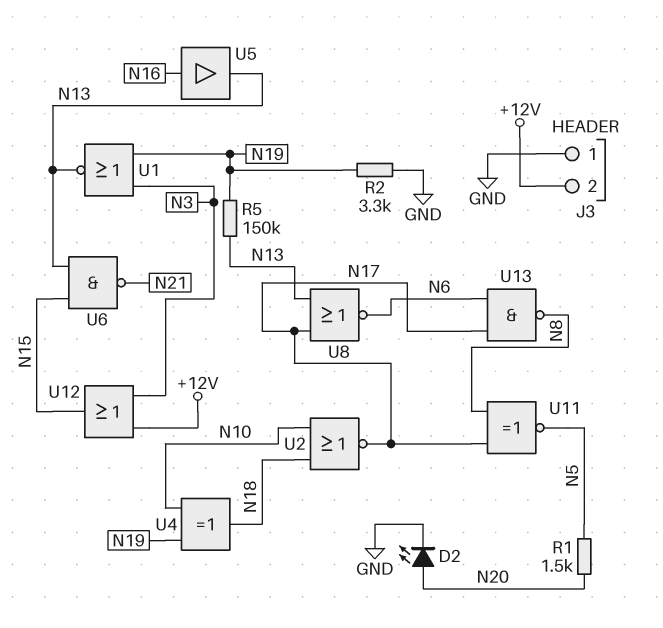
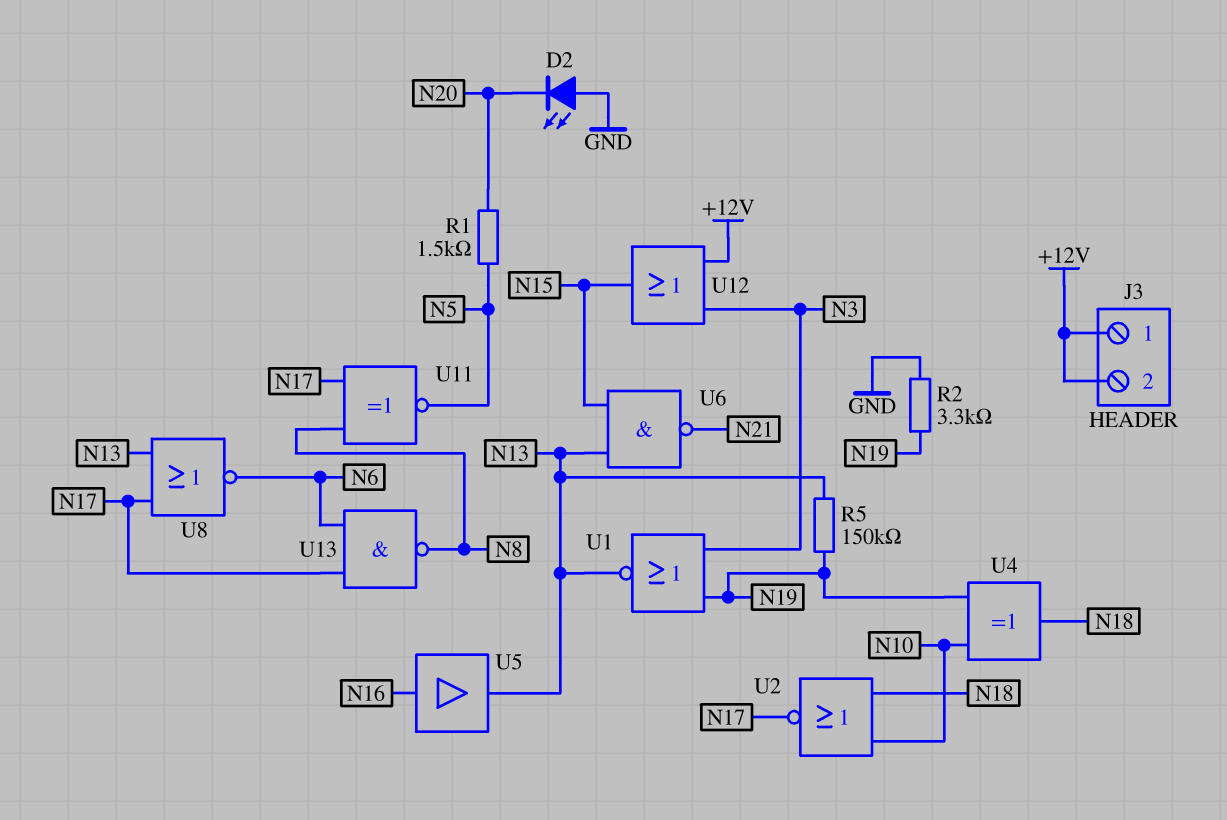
D2: LED (A N20, K GND) -> LED (A GND, K N20)
J3 pin 1: GND -> +12V

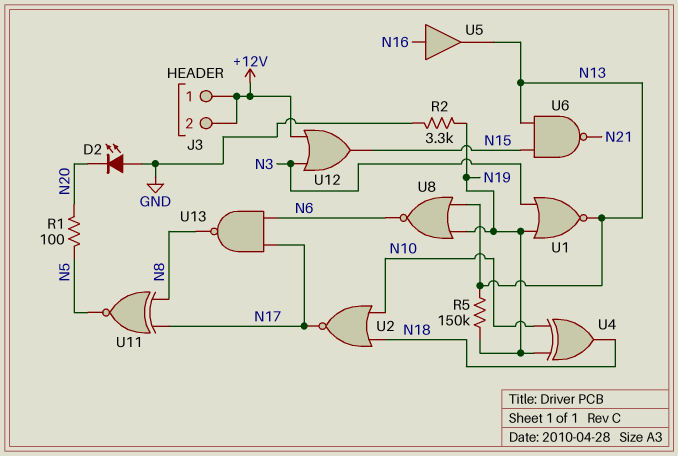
R1: 1.5k (N5, N20) -> 100 (N5, N20)
U8: NOR (in N13, in N17, out N6) -> NOR (in N13, in N19, out N6)

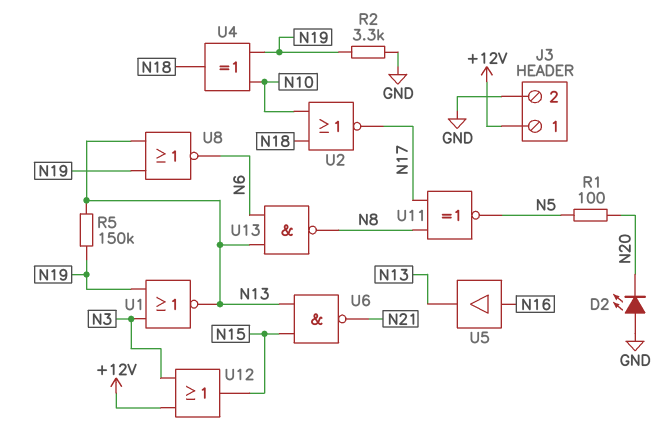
J3 pin 2: +12V -> GND
U13: NAND (in N6, in N17, out N8) -> NAND (in N6, in N13, out N8)

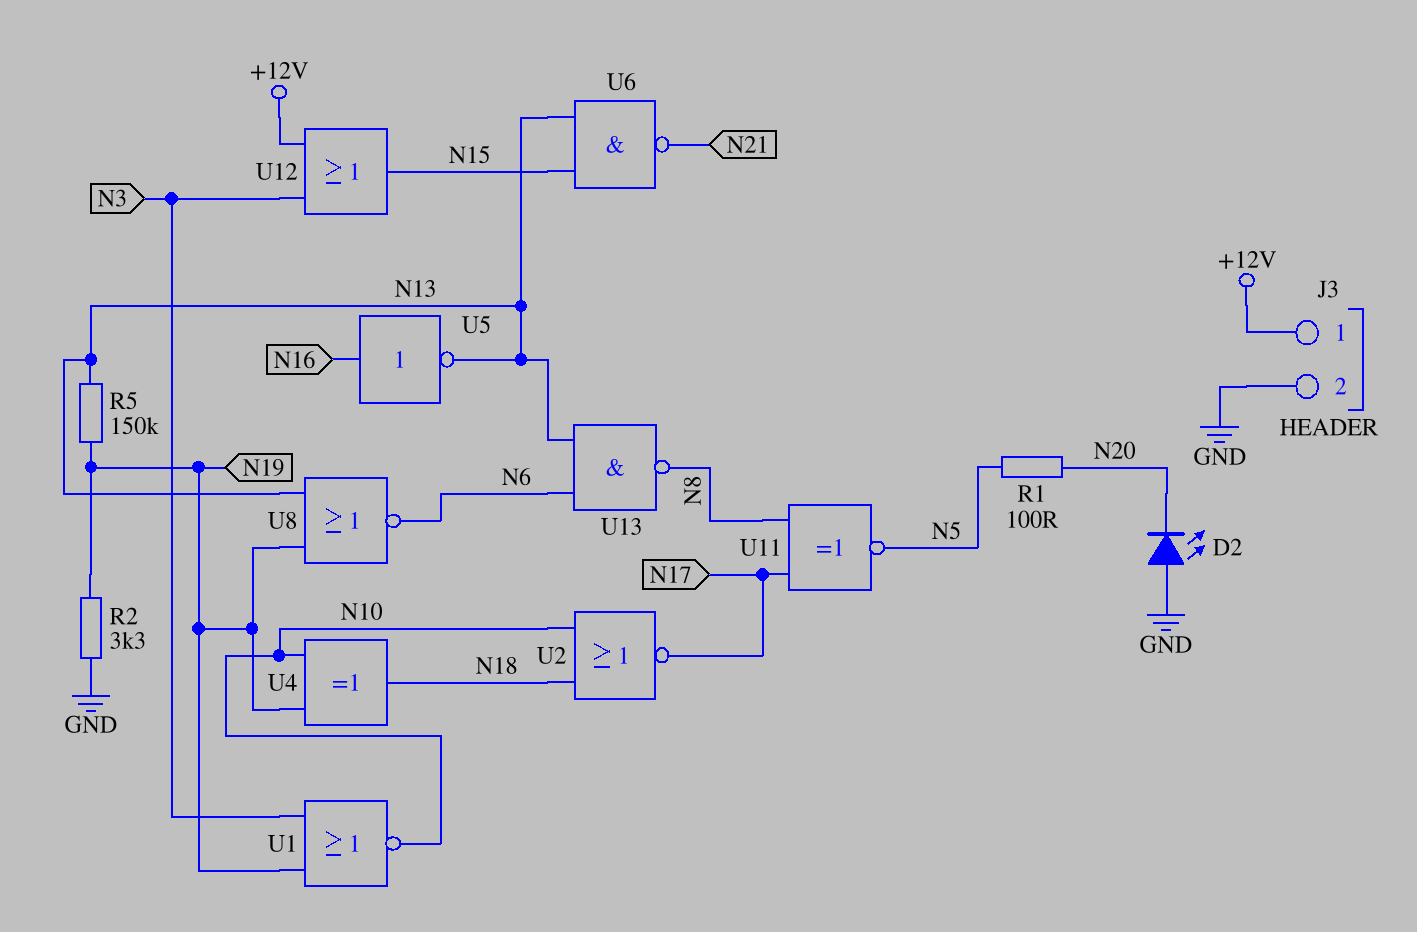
U1: NOR (in N3, in N19, out N13) -> NOR (in N3, in N19, out N10)
U5: buffer (in N16, out N13) -> NOT (in N16, out N13)

